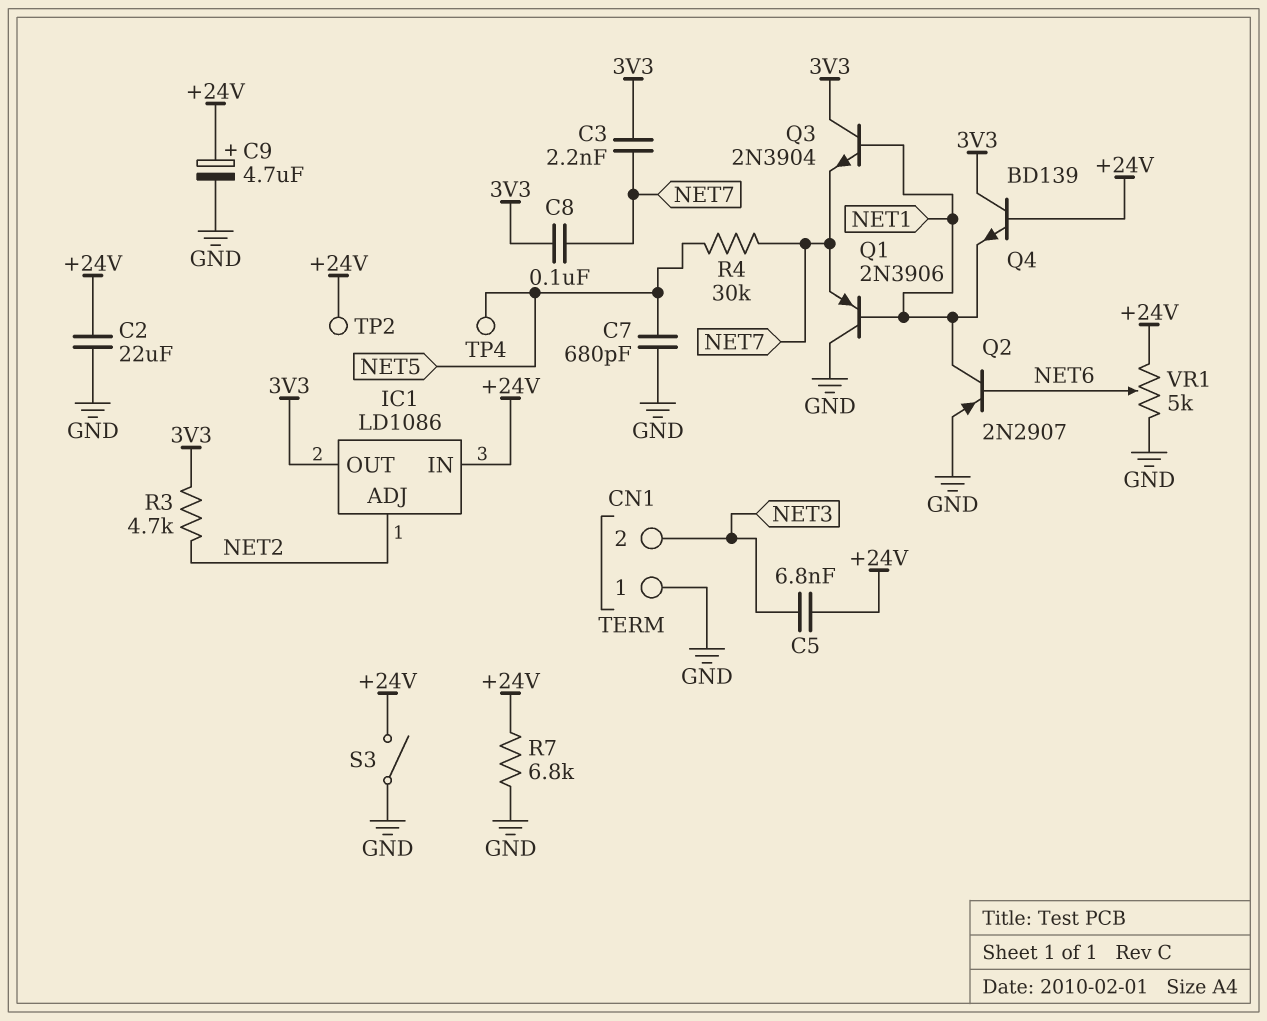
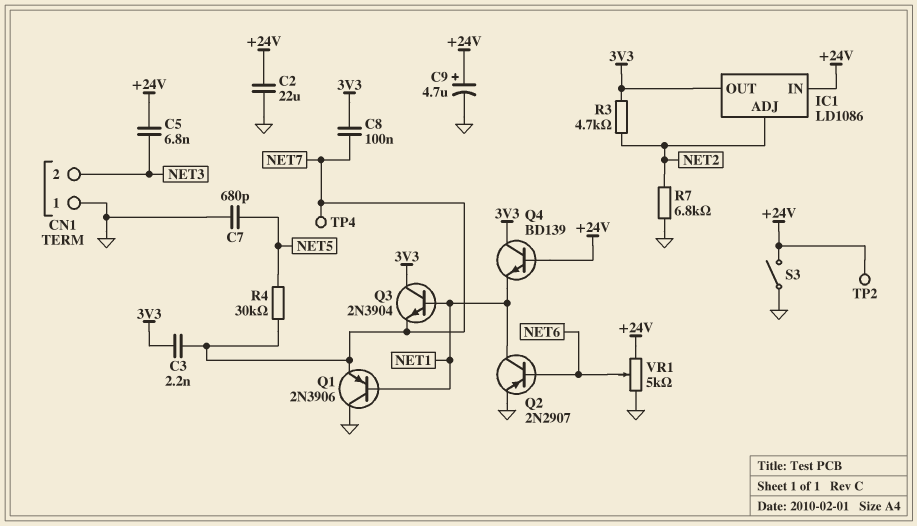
R7: 6.8k (+24V, GND) -> 6.8k (GND, NET2)
TP4: test point (NET5) -> test point (NET7)

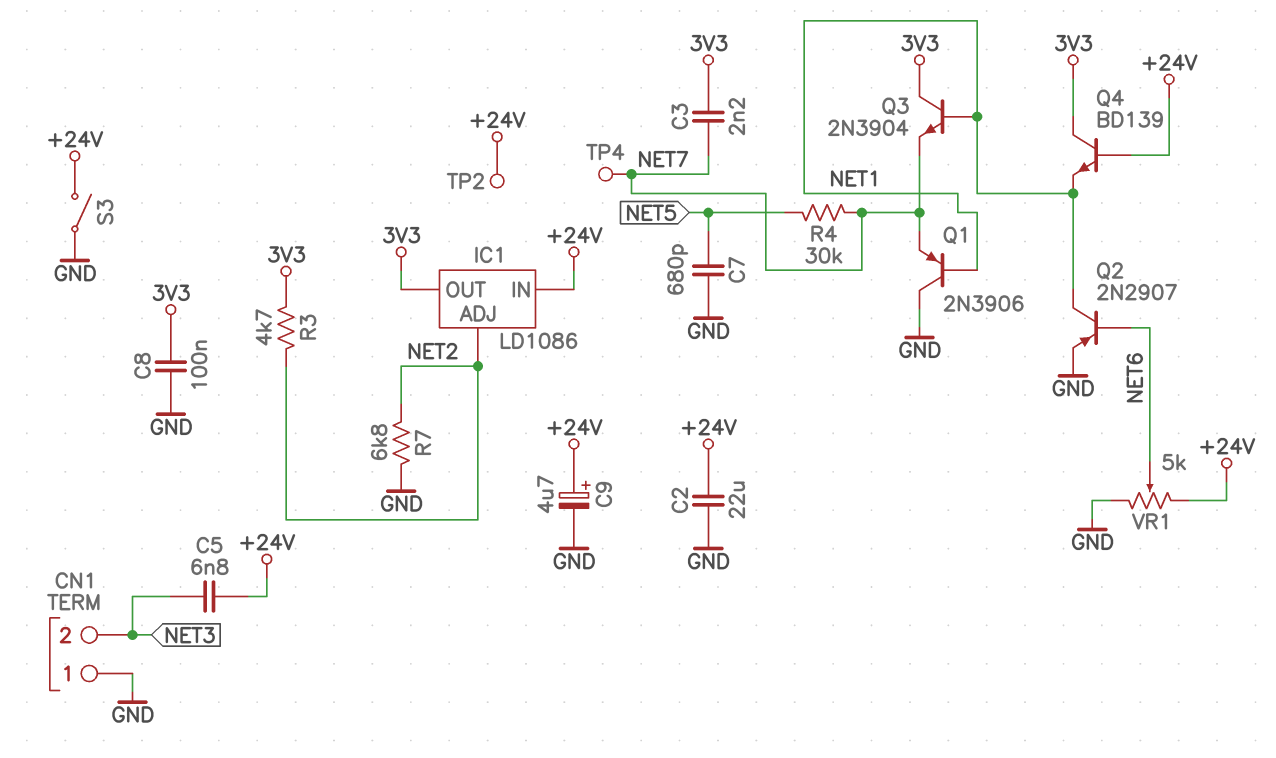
C8: 100nF (3V3, NET7) -> 100nF (3V3, GND)

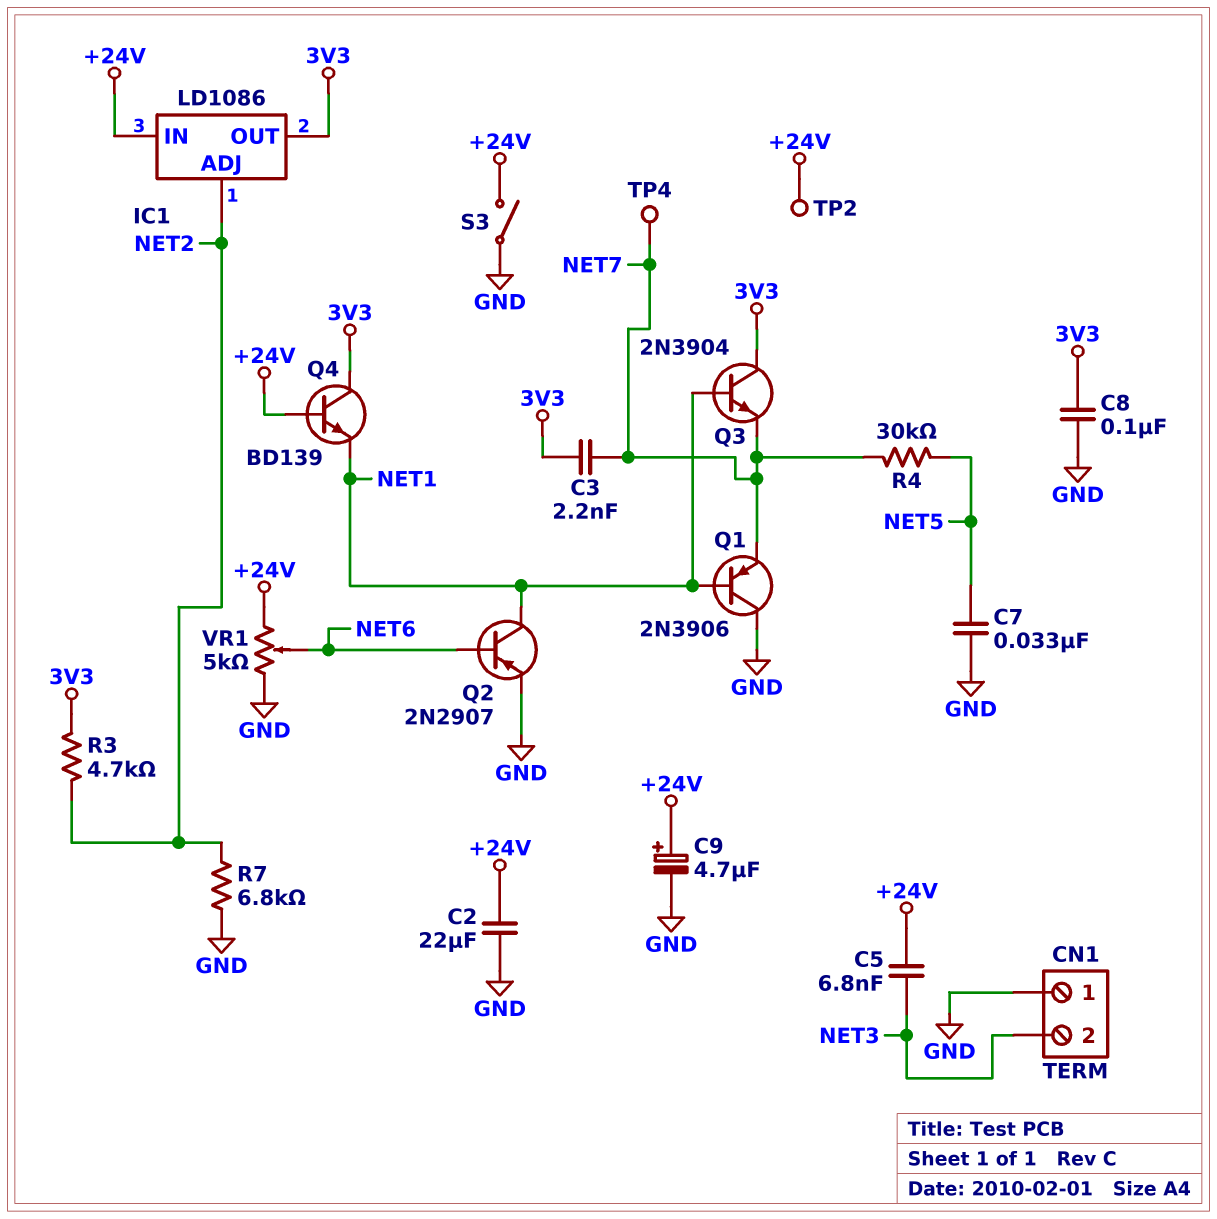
C7: 680pF (GND, NET5) -> 33nF (GND, NET5)

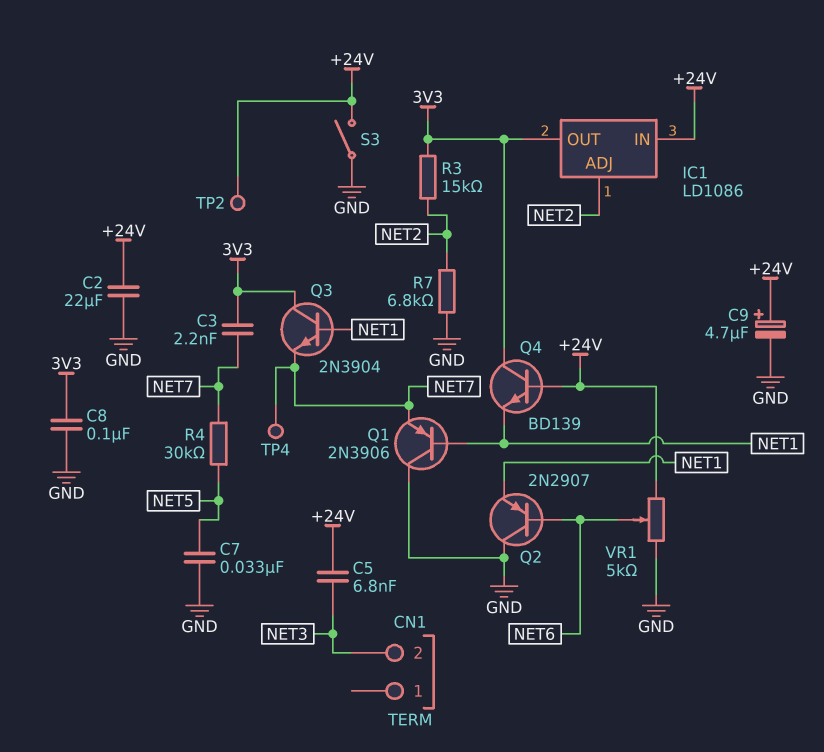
CN1 pin 1: GND -> none
Q2: PNP 2N2907 (B NET6, C NET1, E GND) -> PNP 2N2907 (B NET6, C GND, E NET1)
R3: 4.7k (3V3, NET2) -> 15k (3V3, NET2)

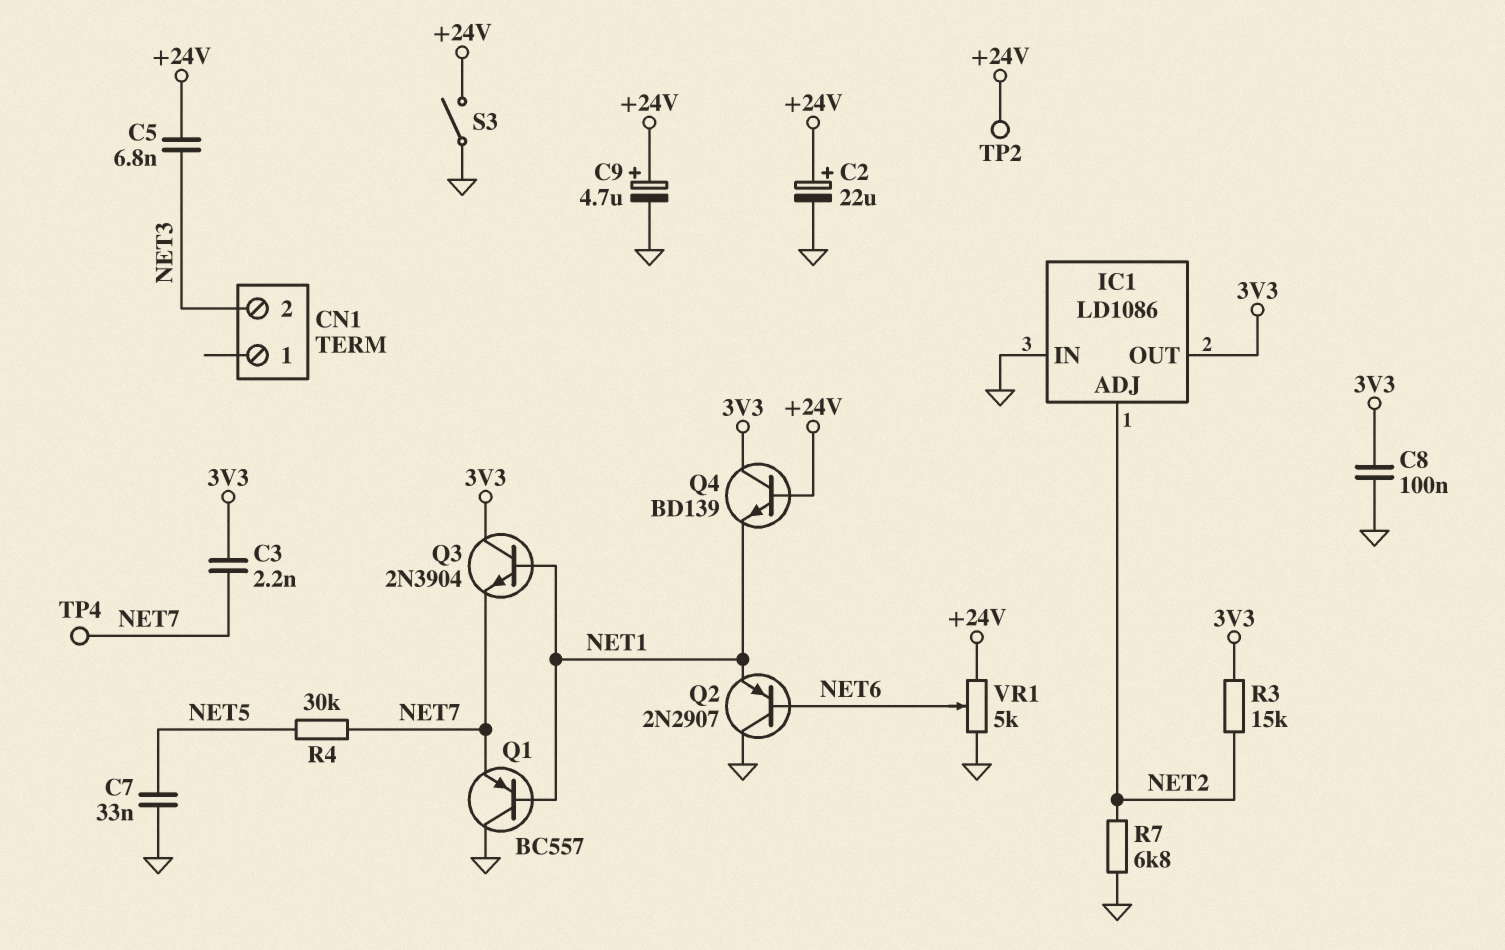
C2: 22uF (+24V, GND) -> 22uF (plus +24V, minus GND)
IC1 pin IN: +24V -> GND
Q1: PNP 2N3906 (B NET1, C GND, E NET7) -> PNP BC557 (B NET1, C GND, E NET7)

